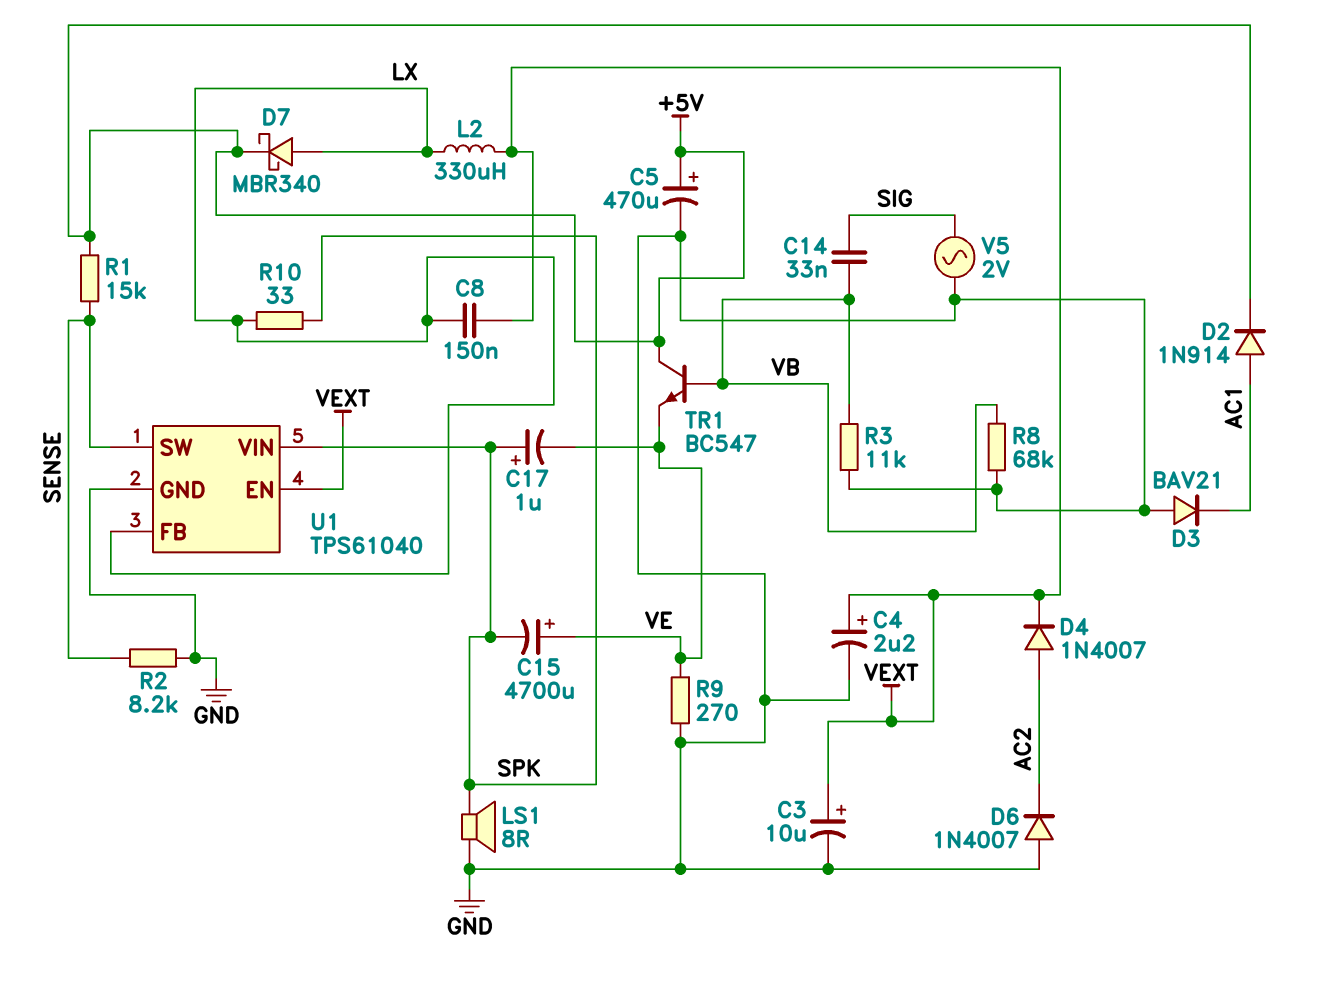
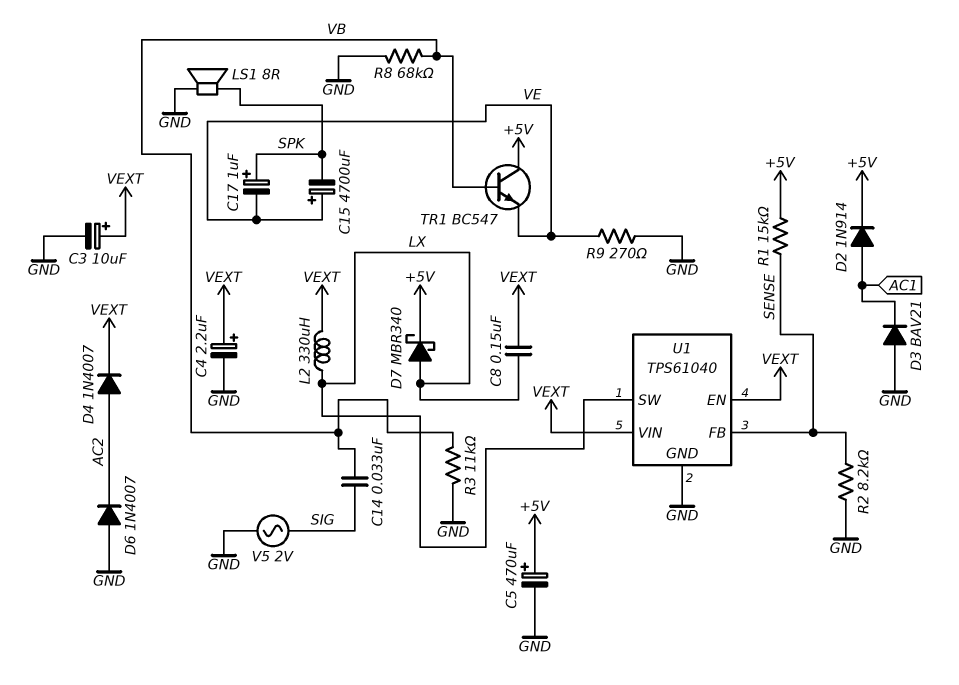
R10: 33 (LX, SPK) -> none
U1 pin FB: LX -> SENSE
U1 pin SW: SENSE -> LX
U1 pin VIN: SPK -> VEXT

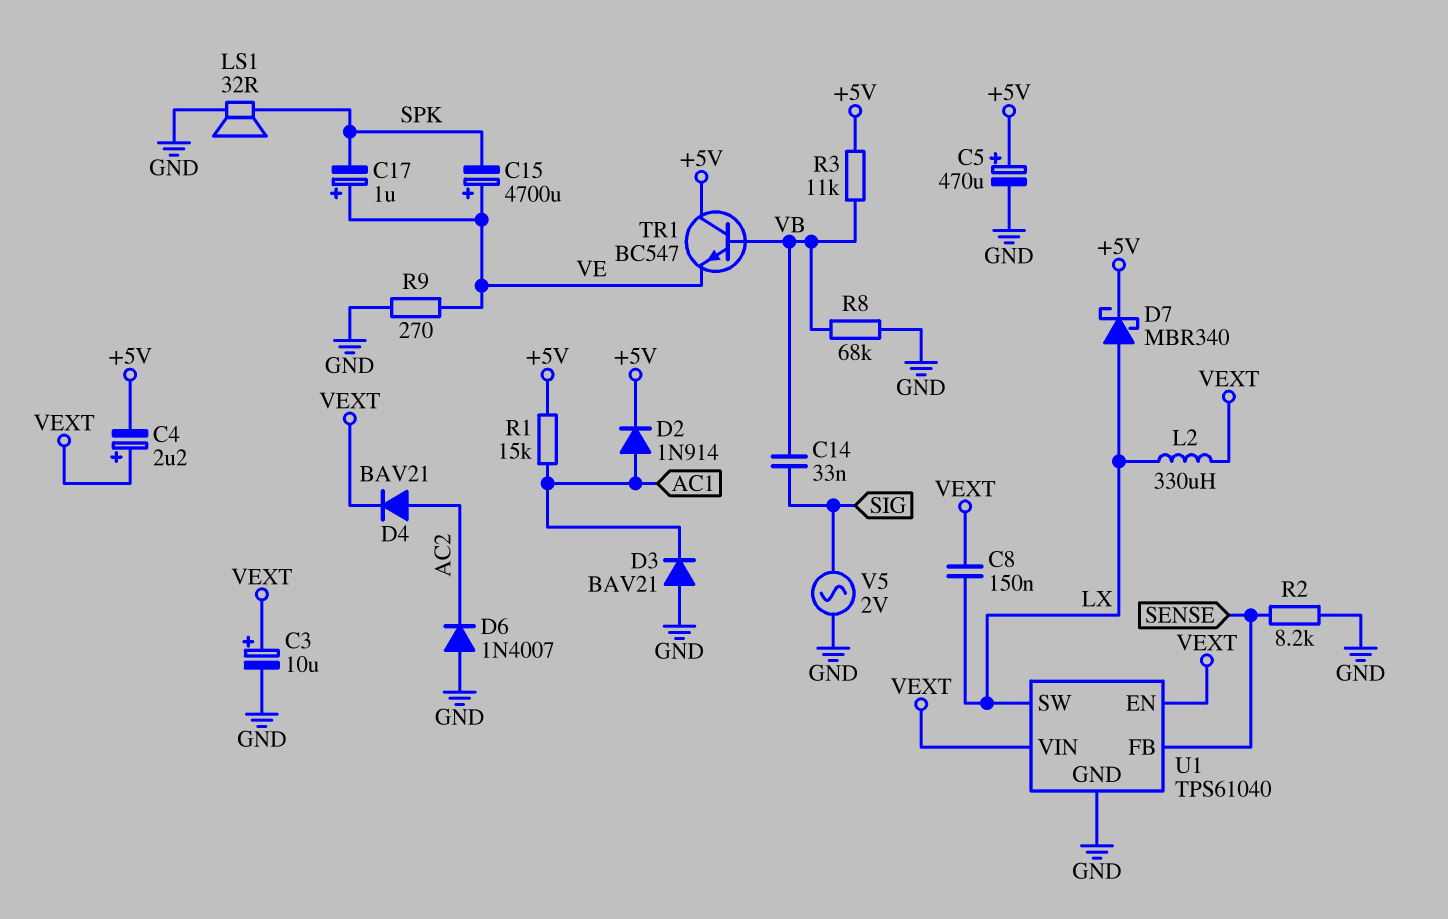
C4: 2.2uF (plus VEXT, minus GND) -> 2.2uF (plus VEXT, minus +5V)
C17: 1uF (plus SPK, minus VE) -> 1uF (plus VE, minus SPK)
D4: diode 1N4007 (A AC2, K VEXT) -> diode BAV21 (A AC2, K VEXT)
LS1: speaker 8R (GND, SPK) -> speaker 32R (GND, SPK)
R1: 15k (+5V, SENSE) -> 15k (+5V, AC1)
R3: 11k (GND, VB) -> 11k (+5V, VB)

